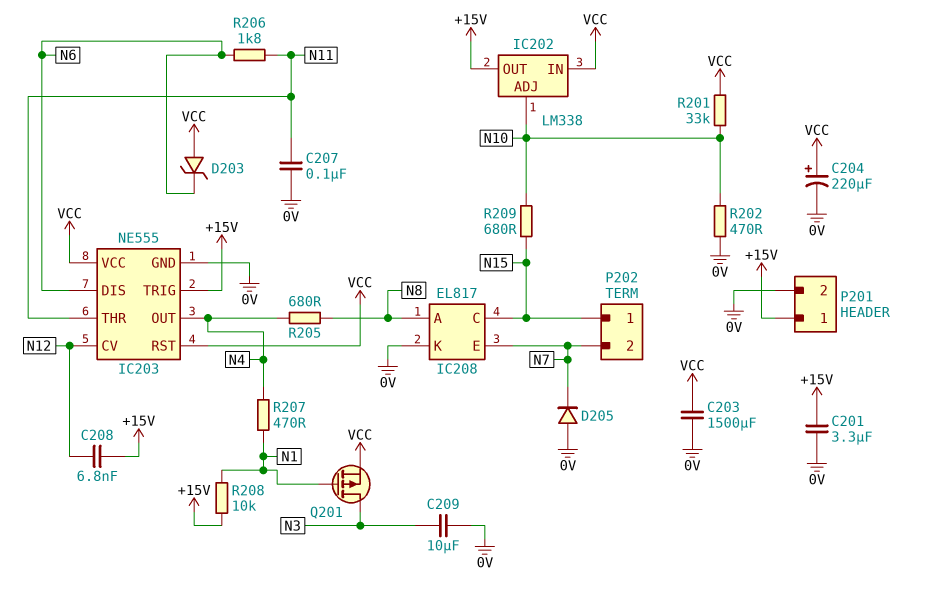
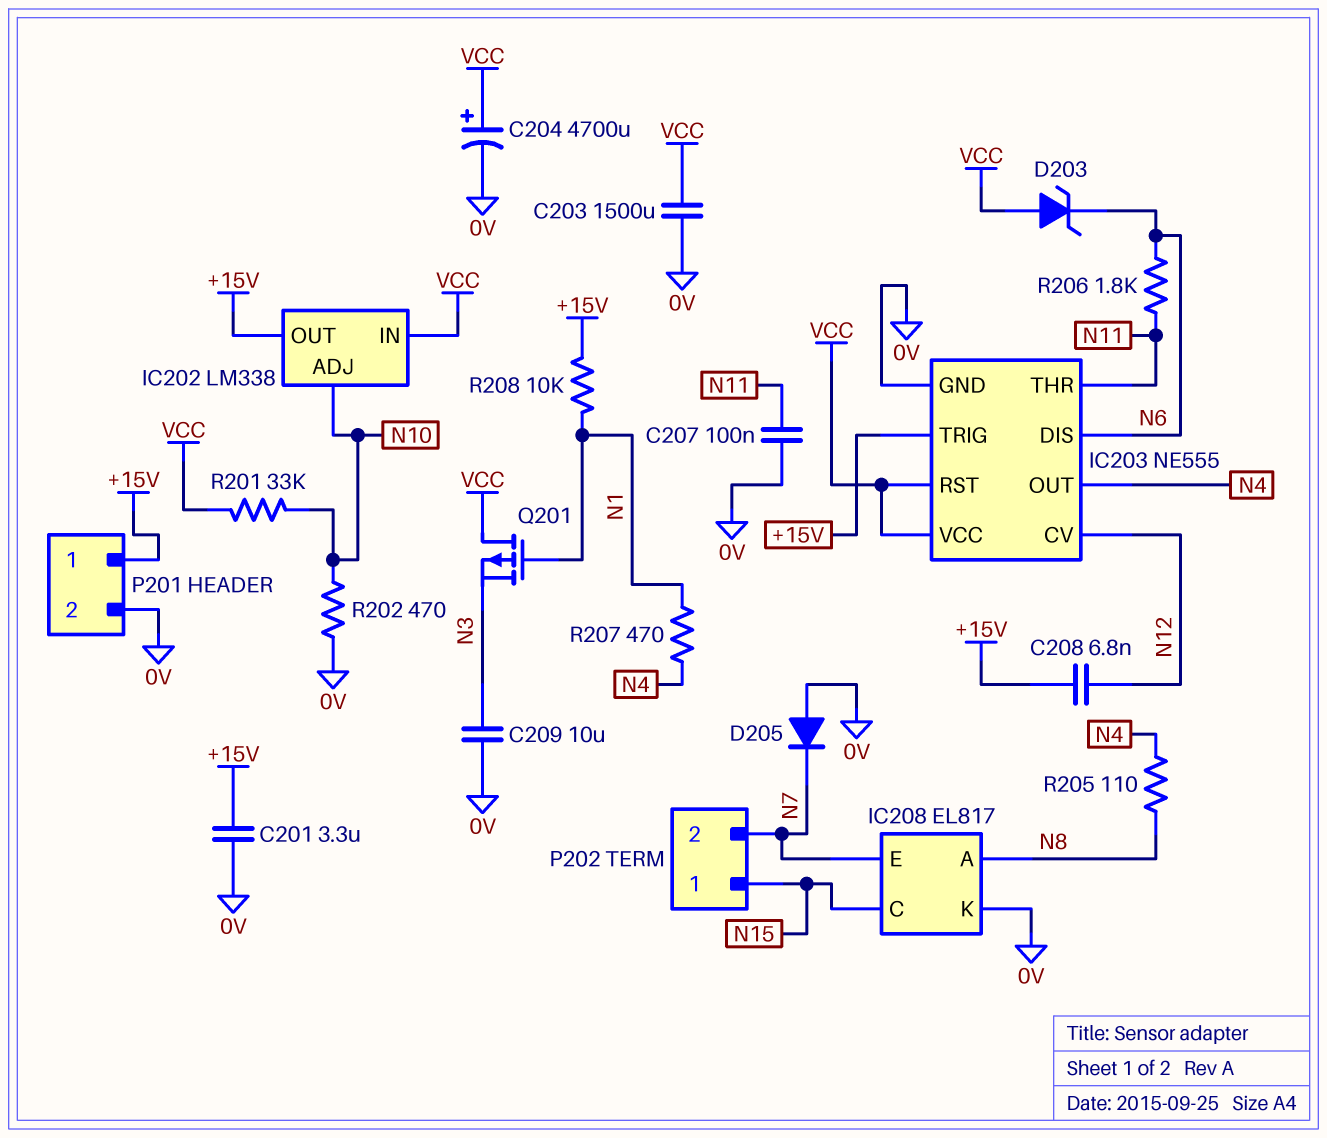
C204: 220uF (plus VCC, minus 0V) -> 4700uF (plus VCC, minus 0V)
Q201: PMOS (G N1, D N3, S VCC) -> PMOS (G N1, D VCC, S N3)
R205: 680 (N4, N8) -> 110 (N4, N8)
R209: 680 (N10, N15) -> none

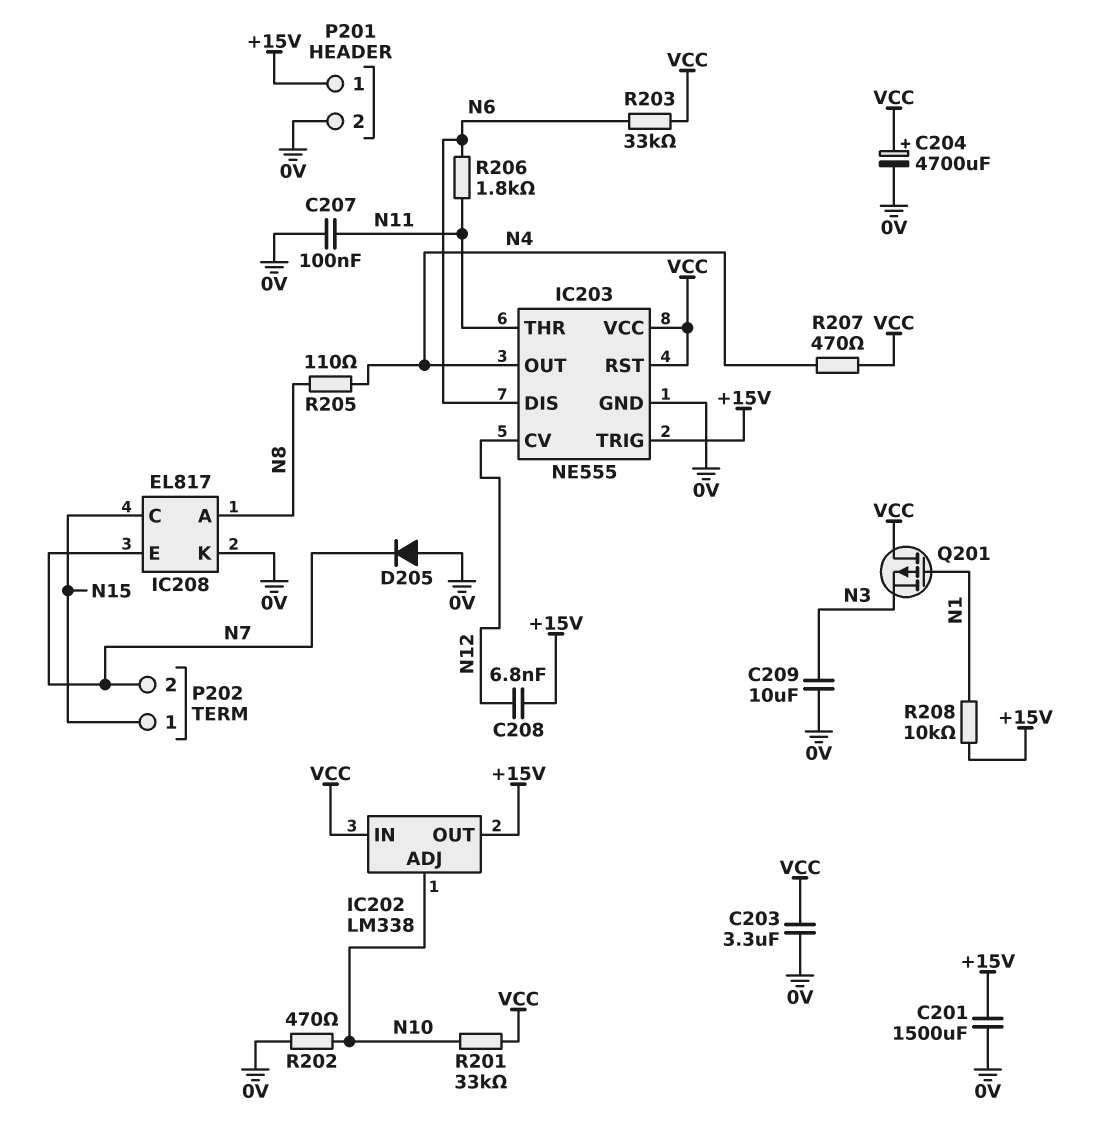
C201: 3.3uF (+15V, 0V) -> 1500uF (+15V, 0V)
C203: 1500uF (0V, VCC) -> 3.3uF (0V, VCC)
D203: zener (A VCC, K N6) -> none
R203: none -> 33k (N6, VCC)
R207: 470 (N1, N4) -> 470 (N4, VCC)

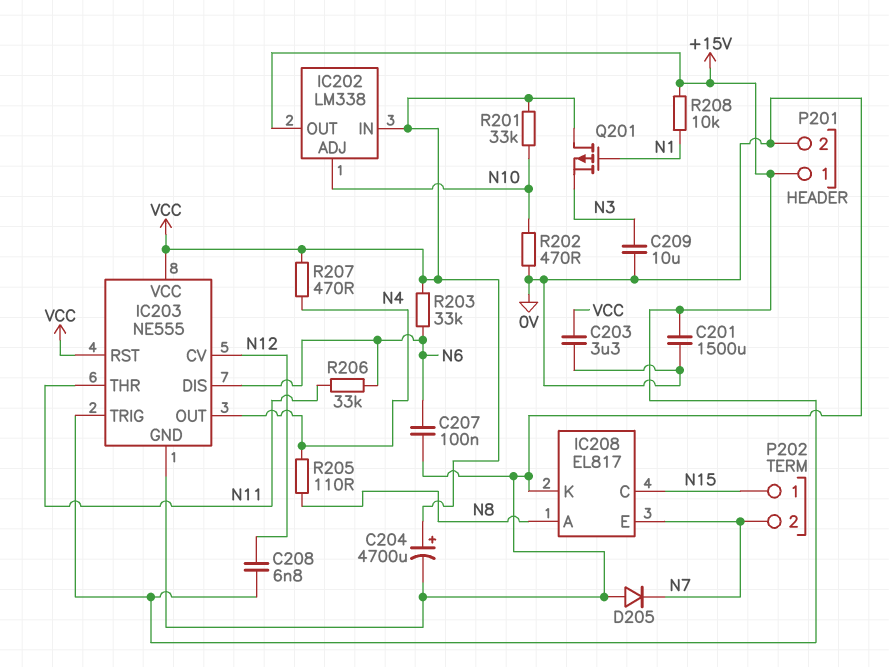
C207: 100nF (0V, N11) -> 100nF (0V, N6)
R206: 1.8k (N6, N11) -> 33k (N6, N11)

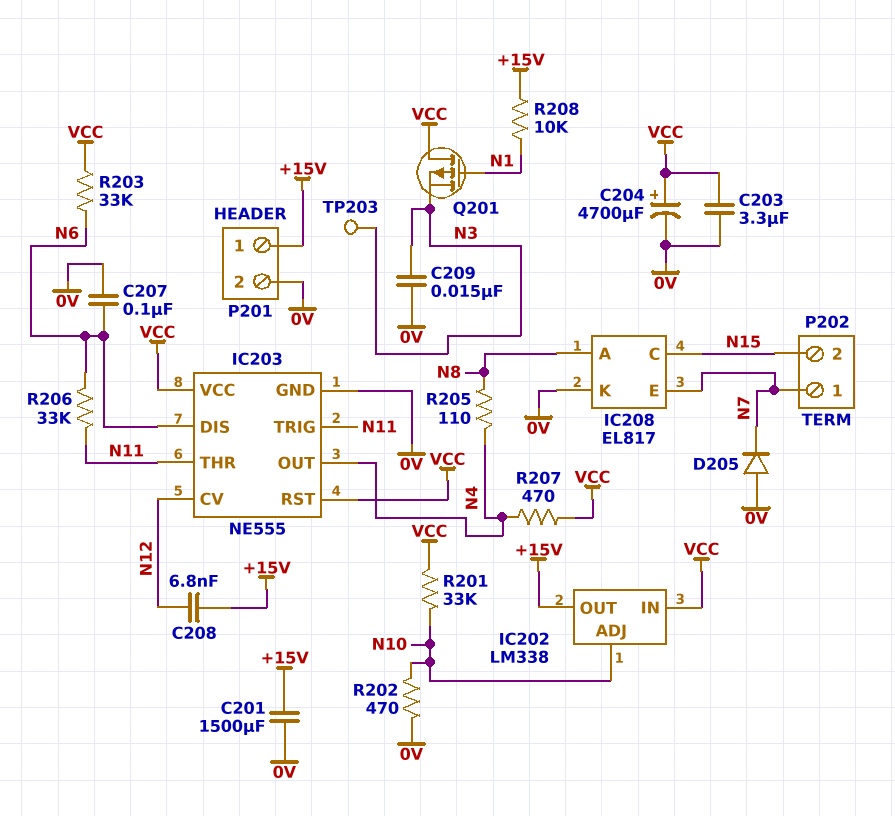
C209: 10uF (0V, N3) -> 15nF (0V, N3)
IC203 pin TRIG: +15V -> N11
P202 pin 1: N15 -> N7
P202 pin 2: N7 -> N15
TP203: none -> test point (N3)

